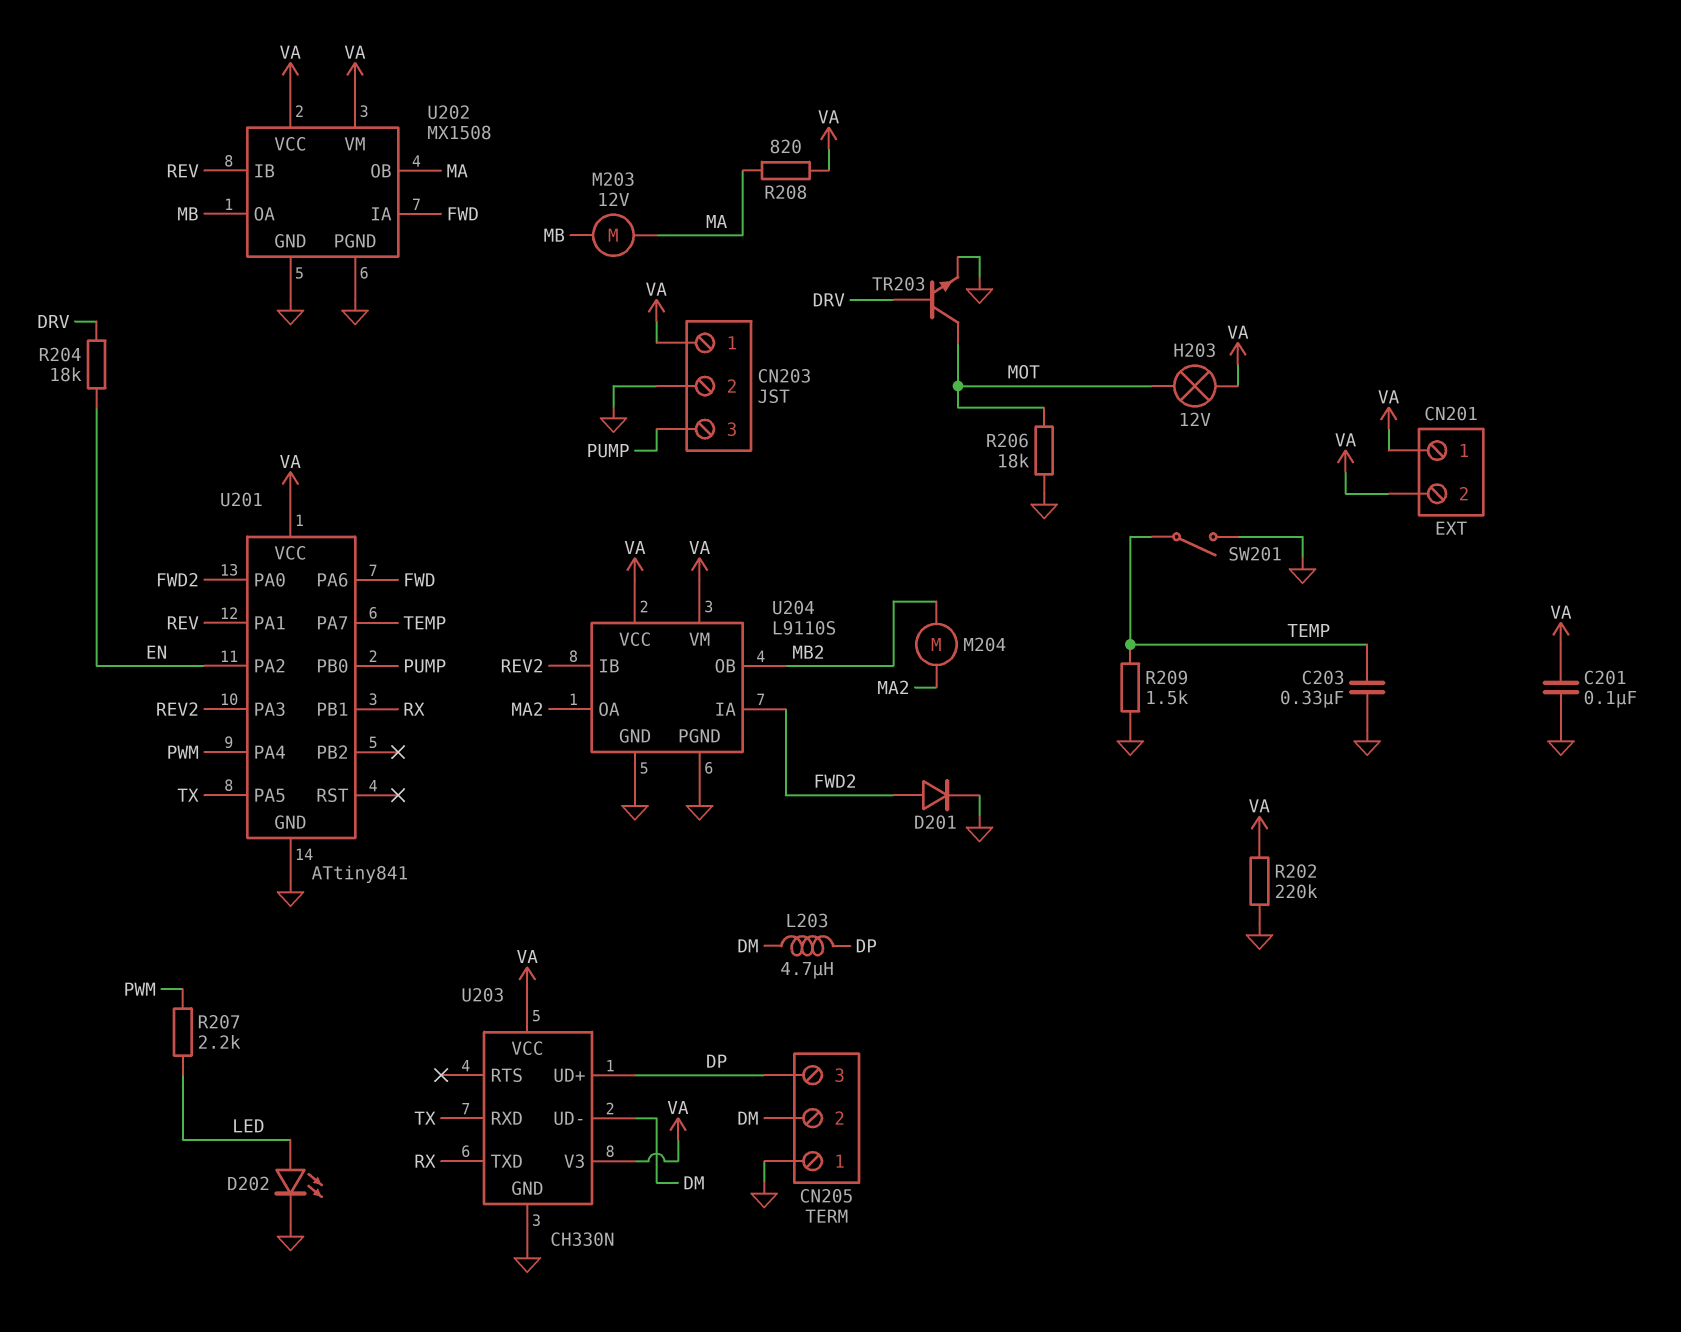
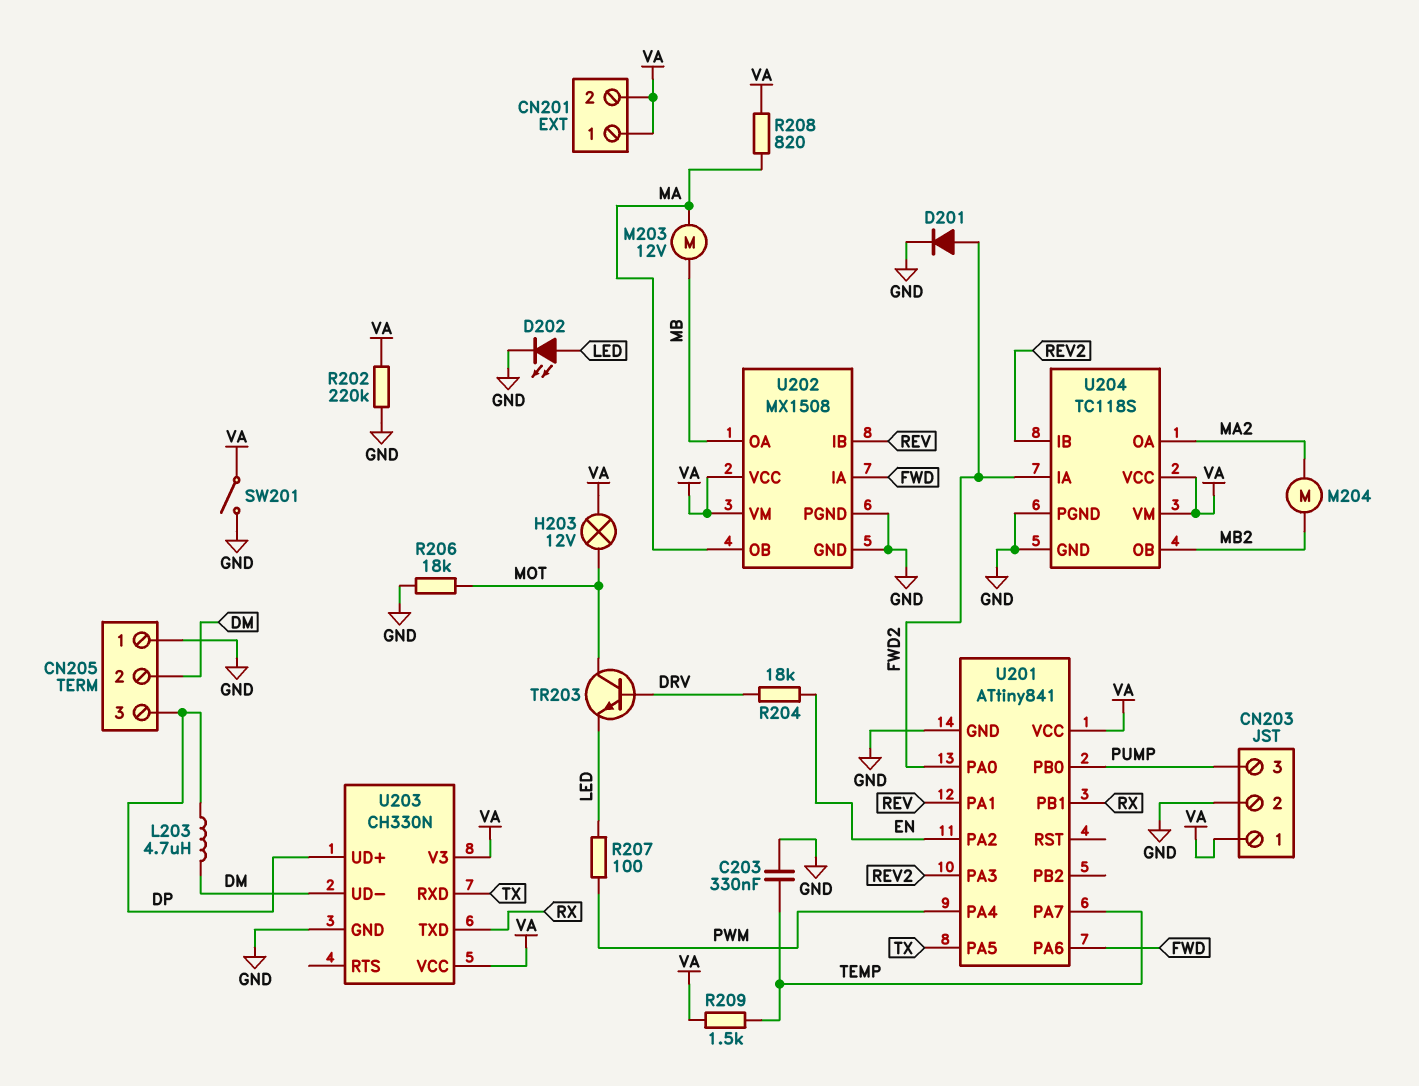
C201: 100nF (GND, VA) -> none
R207: 2.2k (LED, PWM) -> 100 (LED, PWM)
R209: 1.5k (GND, TEMP) -> 1.5k (TEMP, VA)
SW201: switch (GND, TEMP) -> switch (GND, VA)
TR203: NPN (B DRV, C MOT, E GND) -> NPN (B DRV, C MOT, E LED)
U204: L9110S -> TC118S

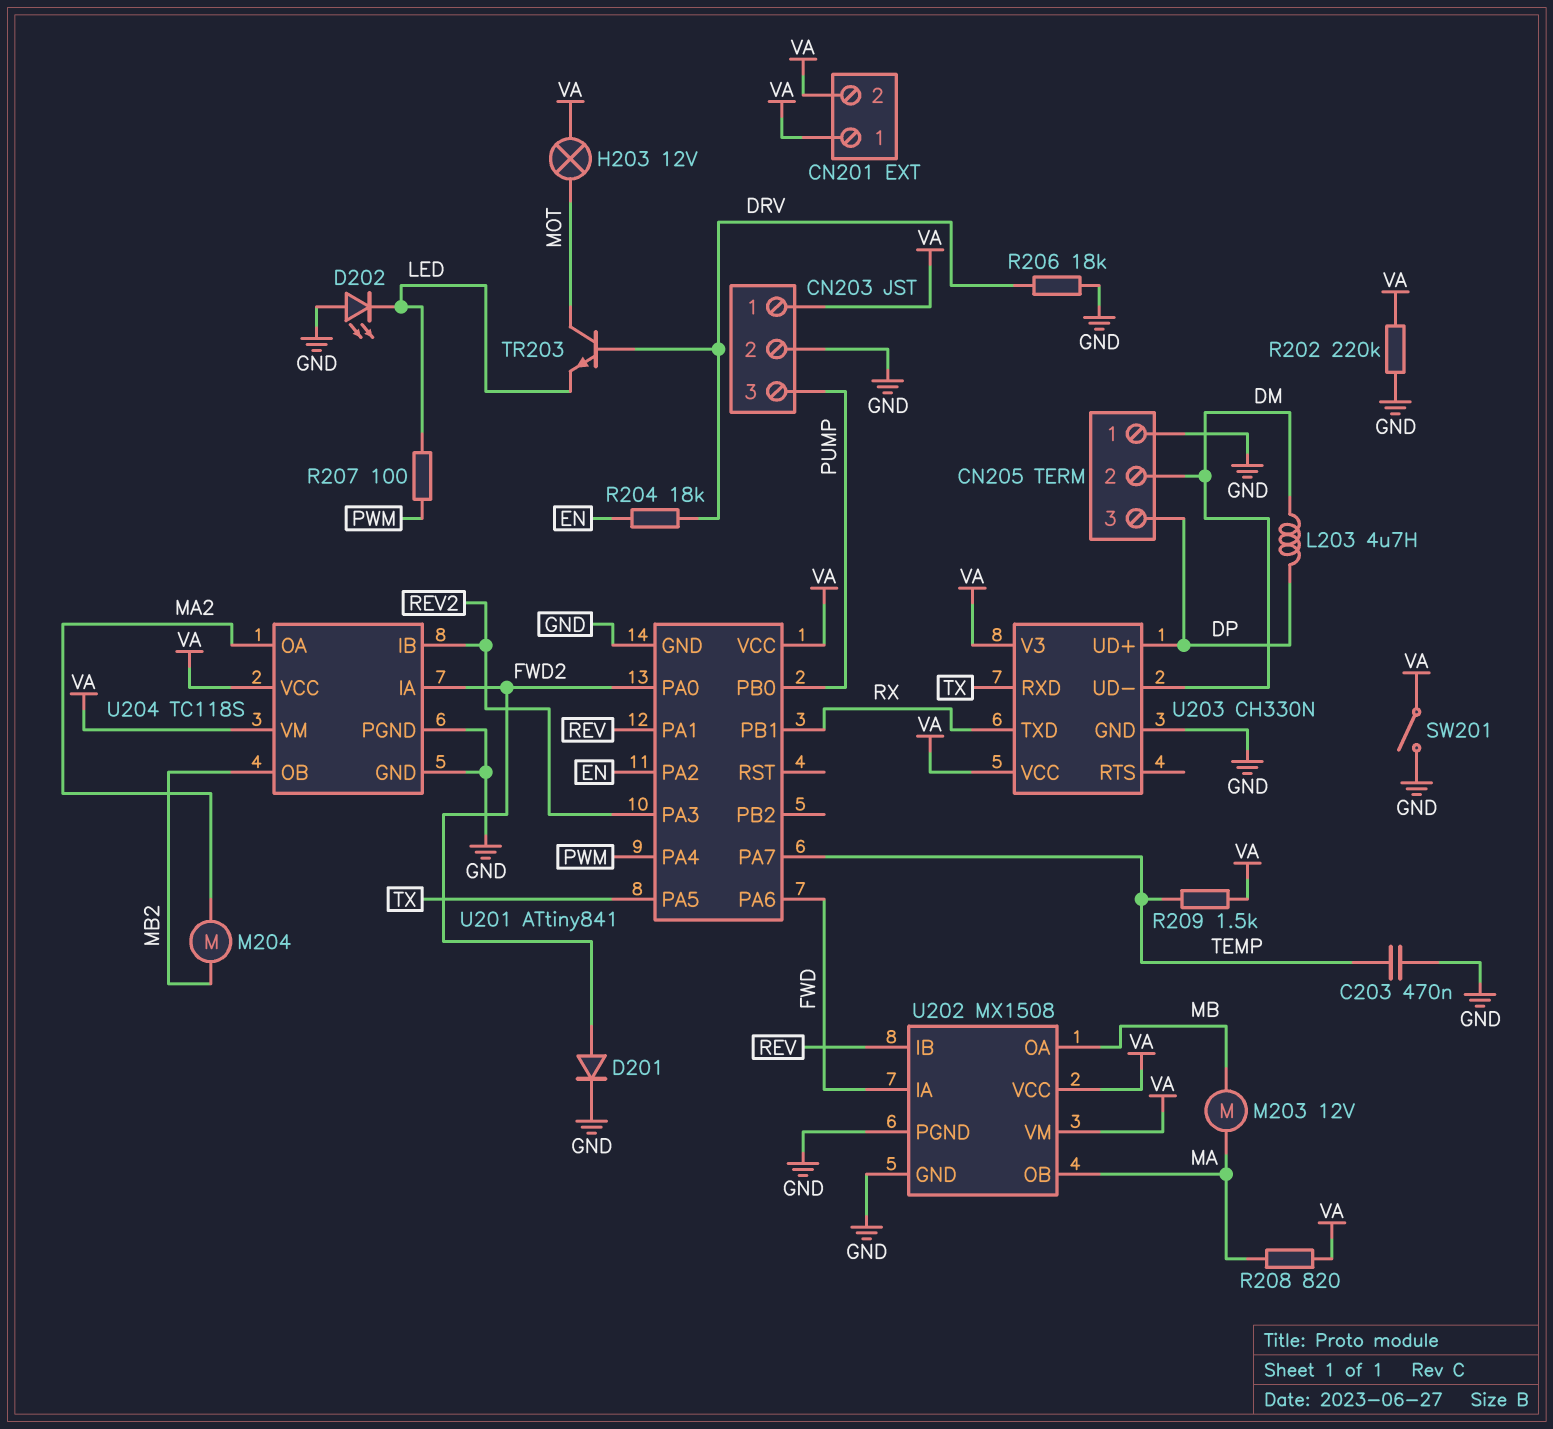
C203: 330nF (GND, TEMP) -> 470nF (GND, TEMP)
D202: LED (A LED, K GND) -> LED (A GND, K LED)
R206: 18k (GND, MOT) -> 18k (DRV, GND)

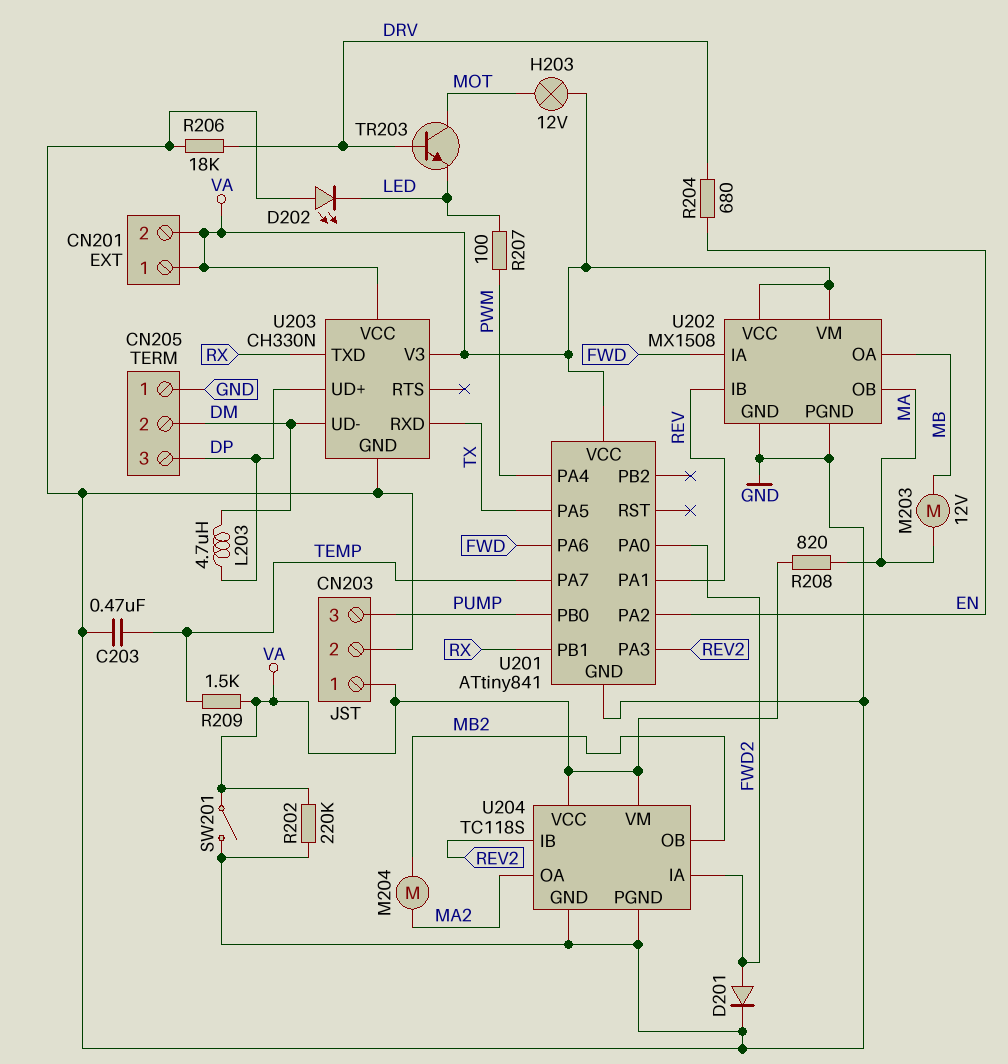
R204: 18k (DRV, EN) -> 680 (DRV, EN)

